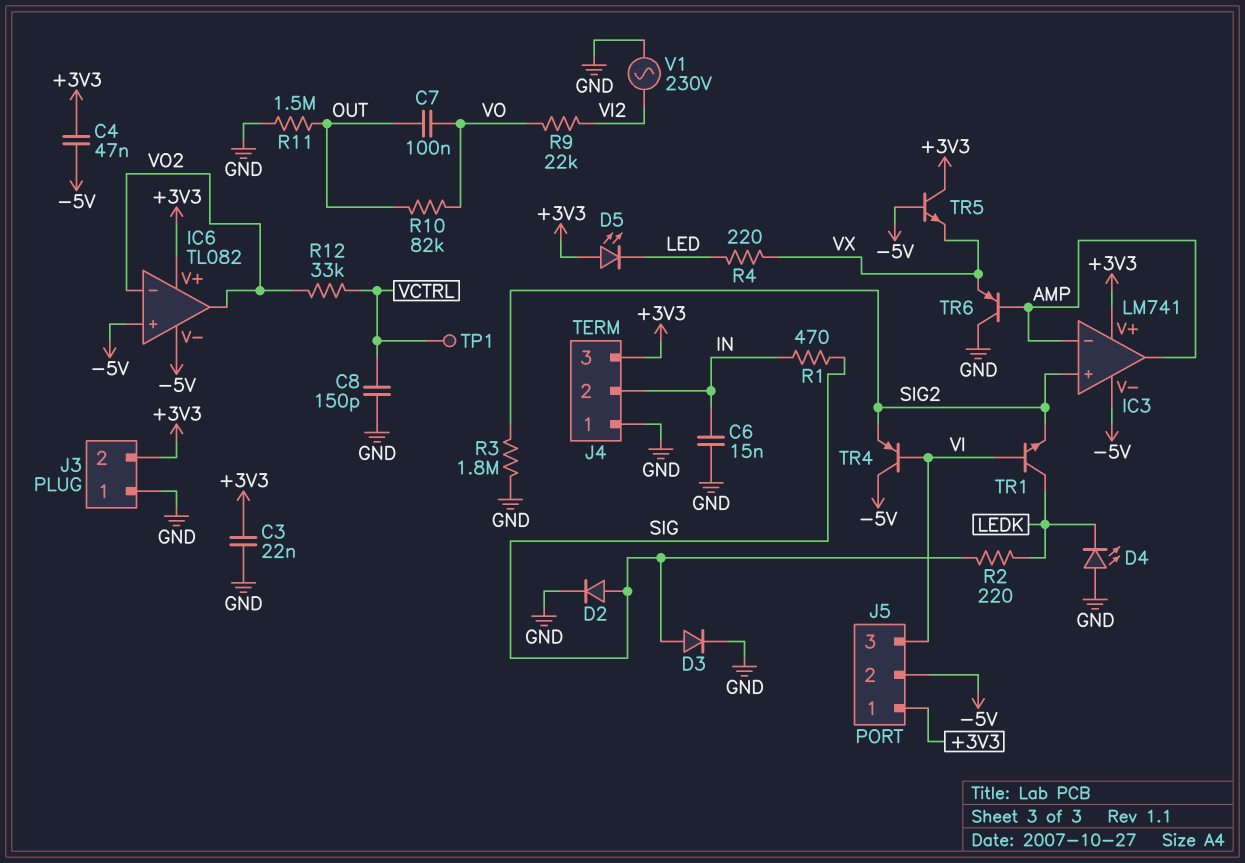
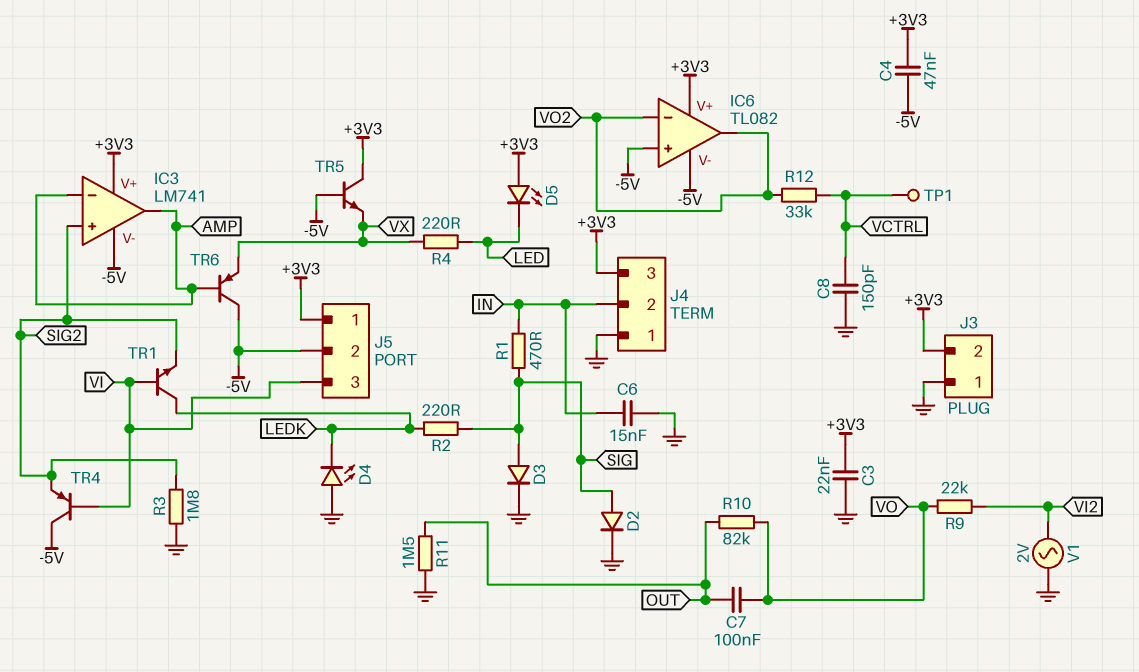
TR6: PNP (B AMP, C GND, E VX) -> PNP (B AMP, C -5V, E VX)
V1: AC 230V (GND, VI2) -> AC 2V (GND, VI2)

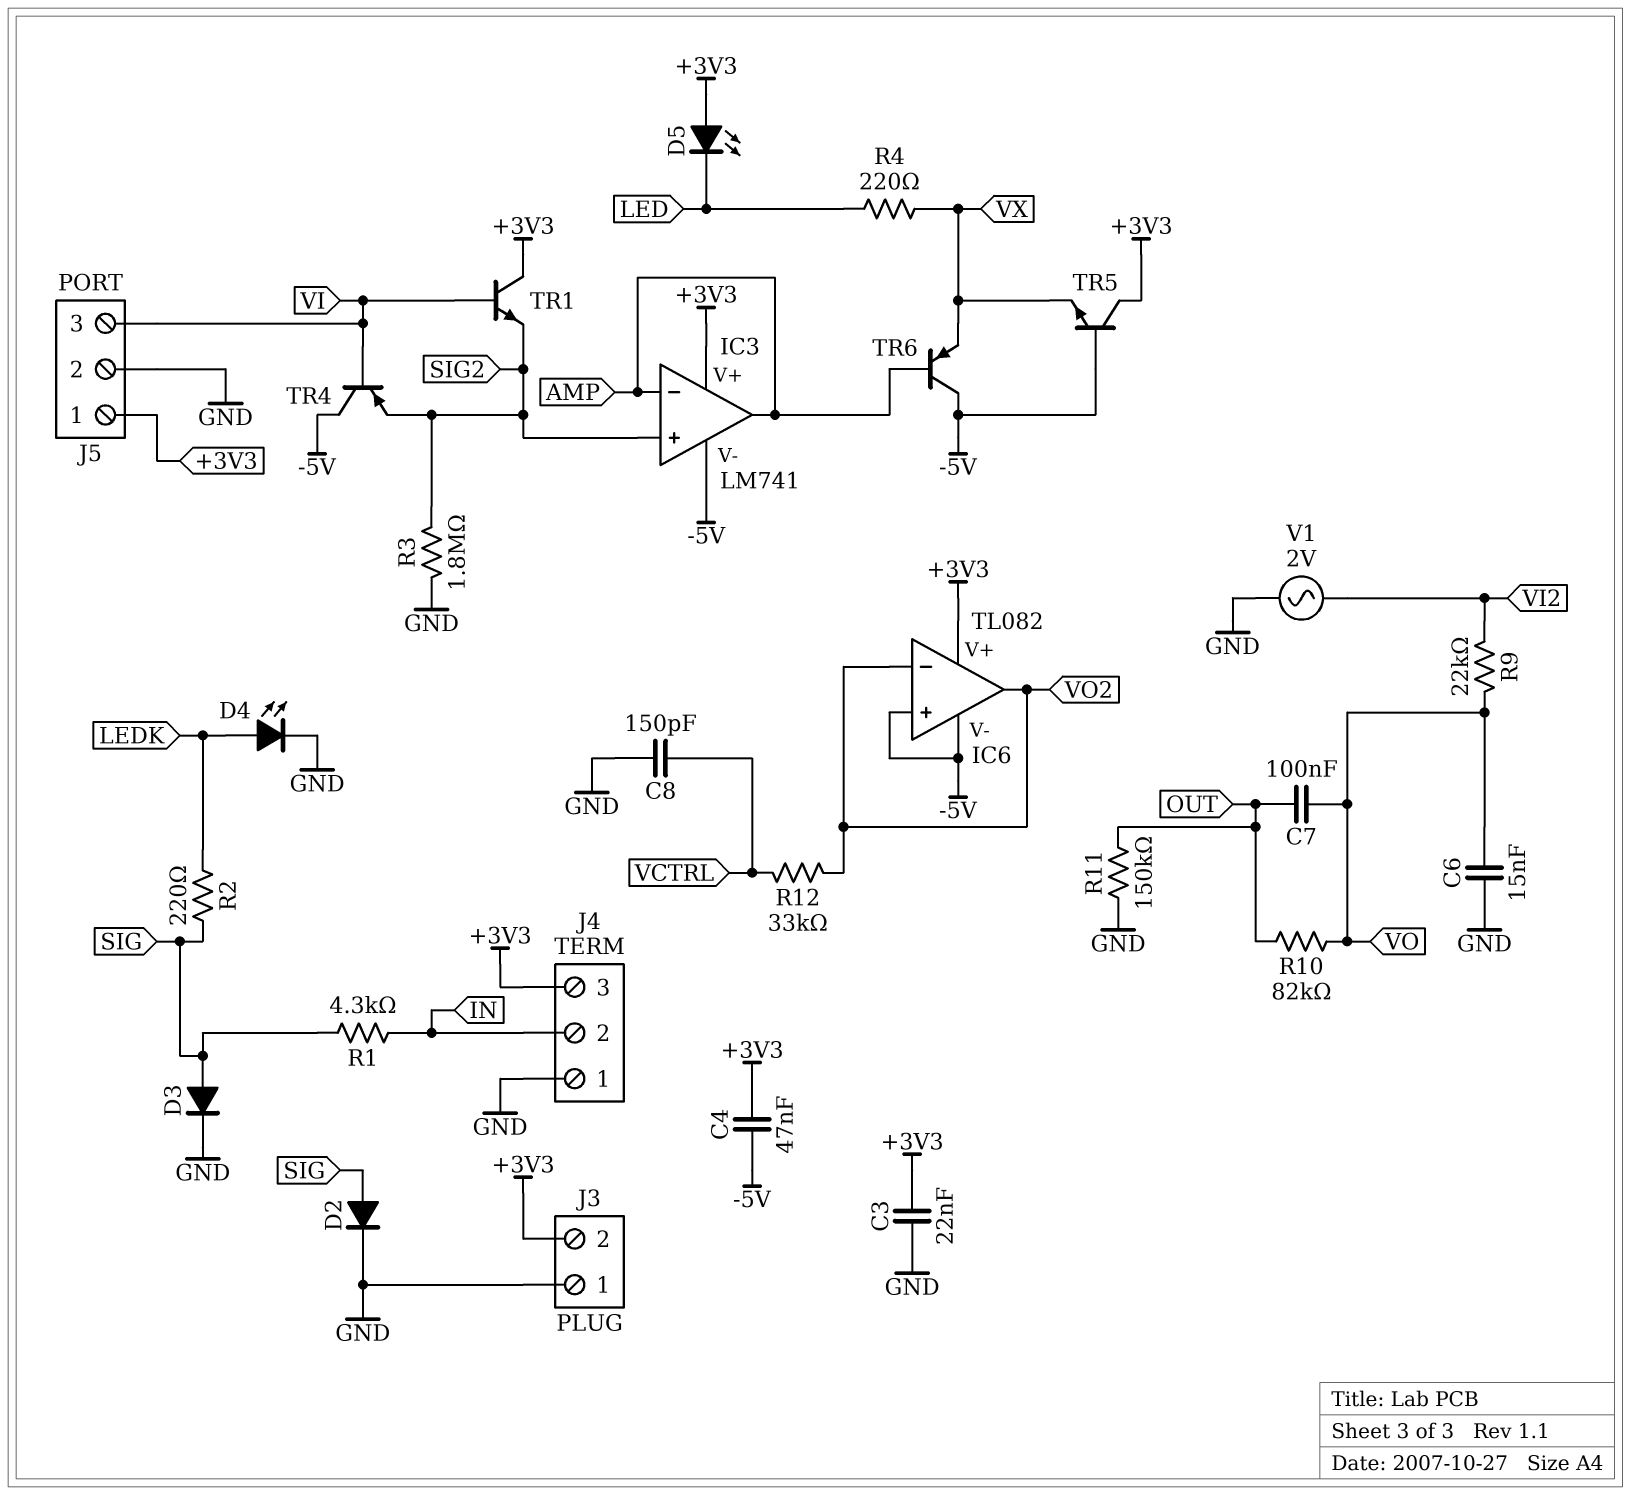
C6: 15nF (GND, IN) -> 15nF (GND, VO)
D4: LED (A GND, K LEDK) -> LED (A LEDK, K GND)
J5 pin 2: -5V -> GND
R1: 470 (IN, SIG) -> 4.3k (IN, SIG)
R11: 1.5M (GND, OUT) -> 150k (GND, OUT)
TP1: test point (VCTRL) -> none
TR1: NPN (B VI, C LEDK, E SIG2) -> NPN (B VI, C +3V3, E SIG2)

